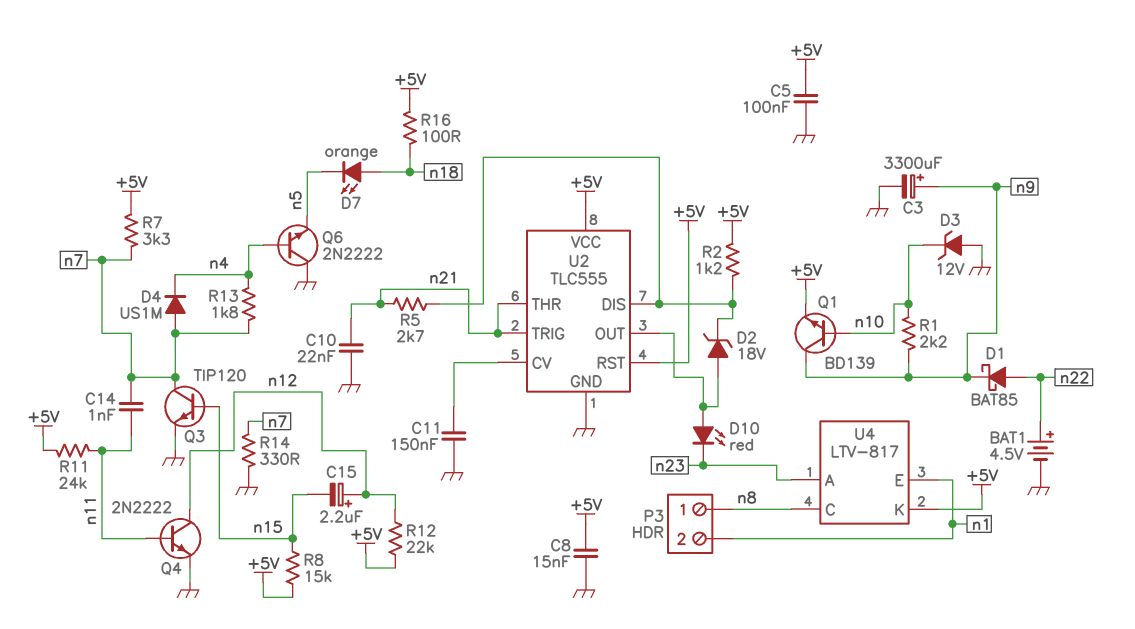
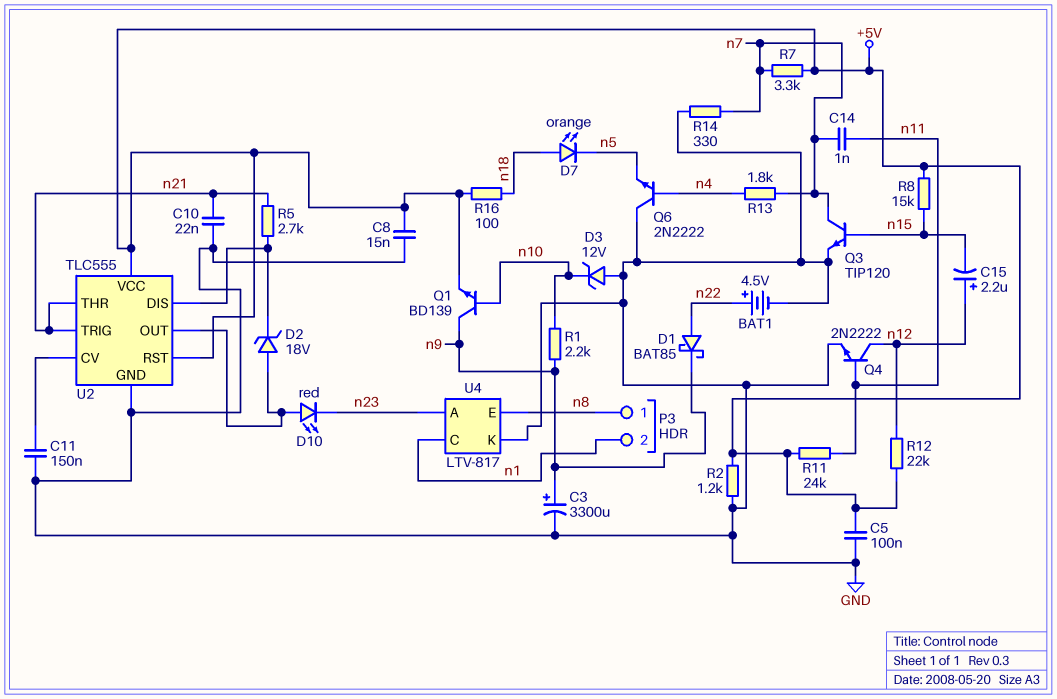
D4: diode US1M (A n7, K n4) -> none
R2: 1.2k (+5V, U2/DIS) -> 1.2k (+5V, GND)
U4 pin C: n8 -> n1
U4 pin E: n1 -> n8
U4 pin K: +5V -> GND

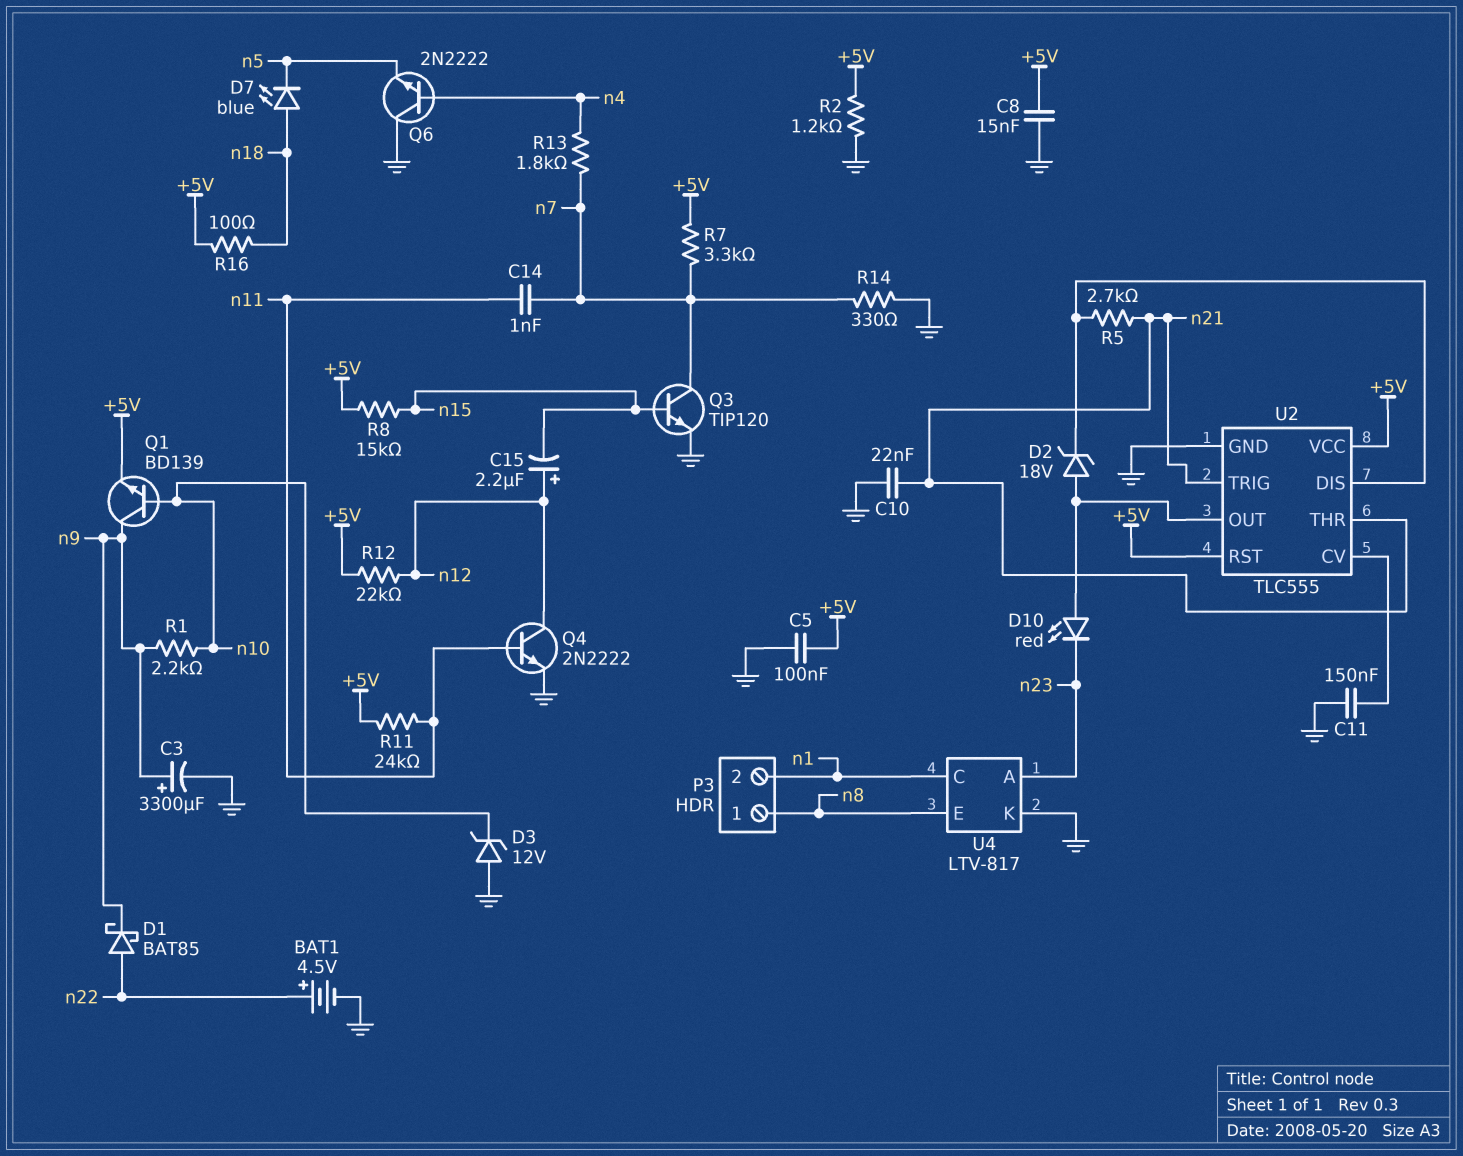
D7: LED orange (A n18, K n5) -> LED blue (A n18, K n5)

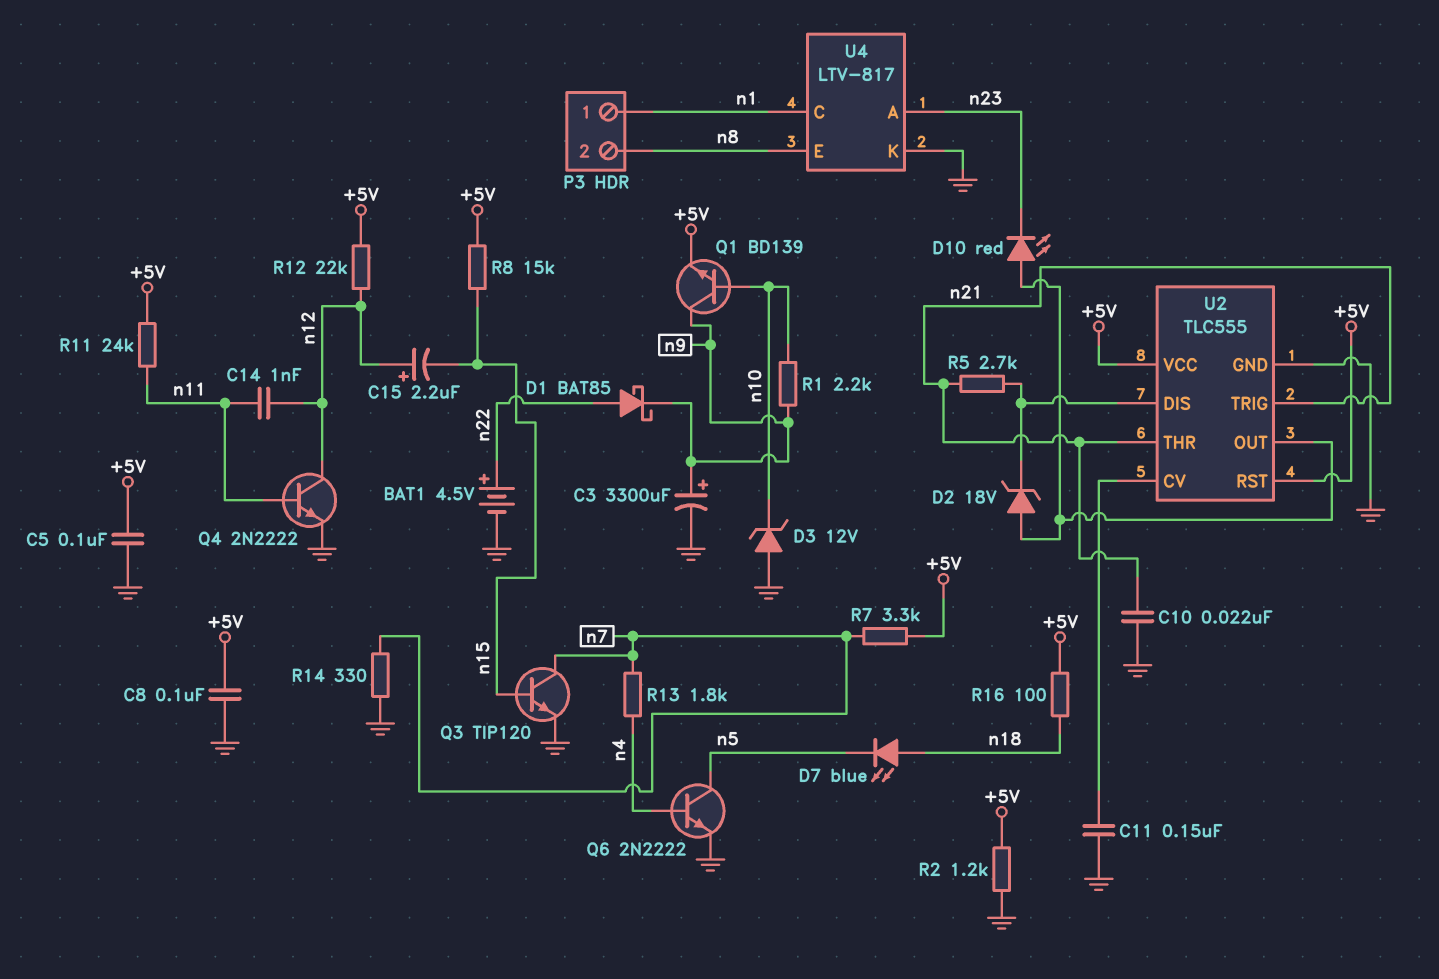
C8: 15nF (+5V, GND) -> 100nF (+5V, GND)
C14: 1nF (n7, n11) -> 1nF (n11, n12)
P3 pin 1: n8 -> n1
P3 pin 2: n1 -> n8
Q6: NPN 2N2222 (B n4, C GND, E n5) -> NPN 2N2222 (B n4, C n5, E GND)

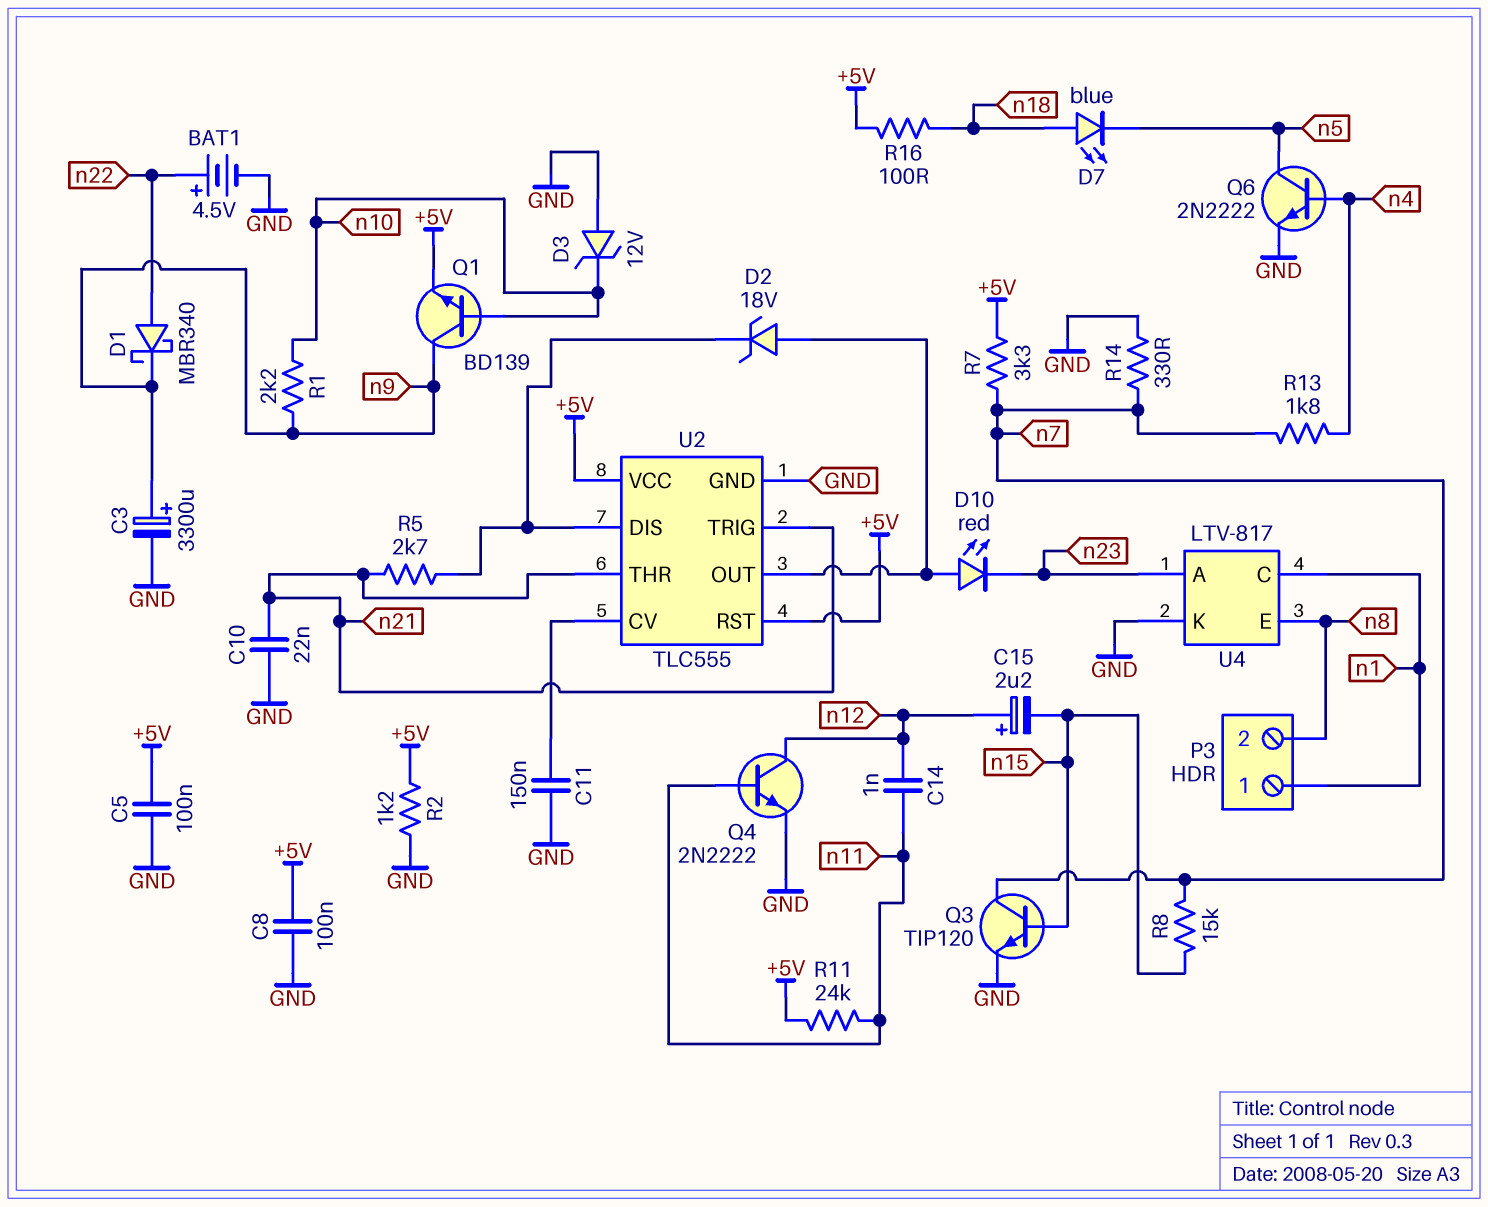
D1: schottky BAT85 (A n22, K n9) -> schottky MBR340 (A n22, K n9)
R8: 15k (+5V, n15) -> 15k (n7, n15)
R12: 22k (+5V, n12) -> none

